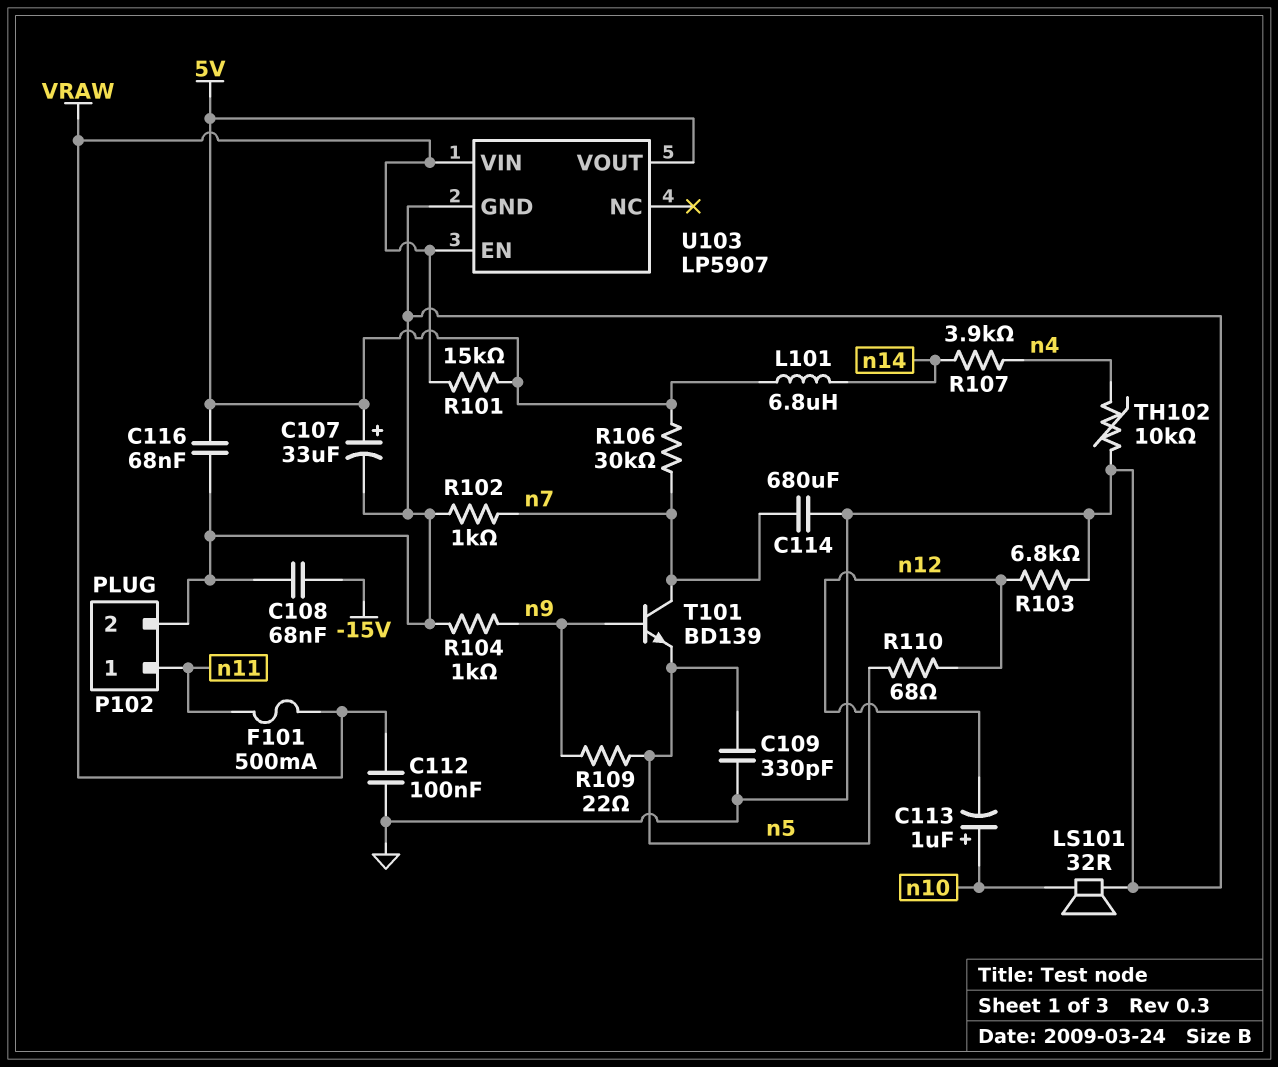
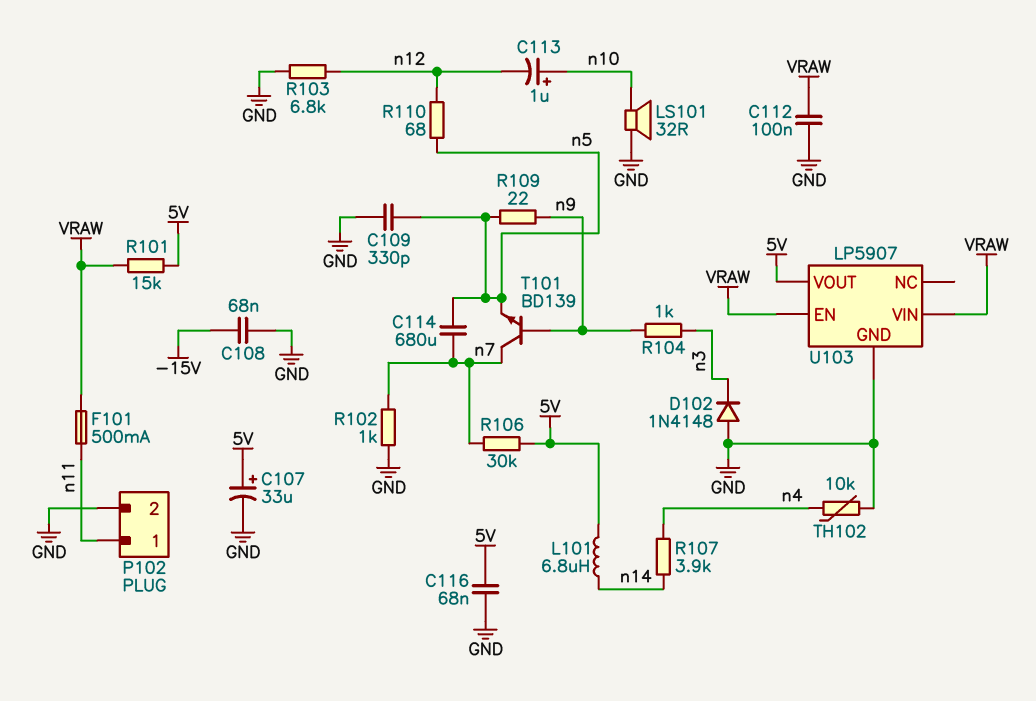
C114: 680uF (GND, n7) -> 680uF (n5, n7)
D102: none -> diode 1N4148 (A GND, K n3)
R104: 1k (GND, n9) -> 1k (n3, n9)

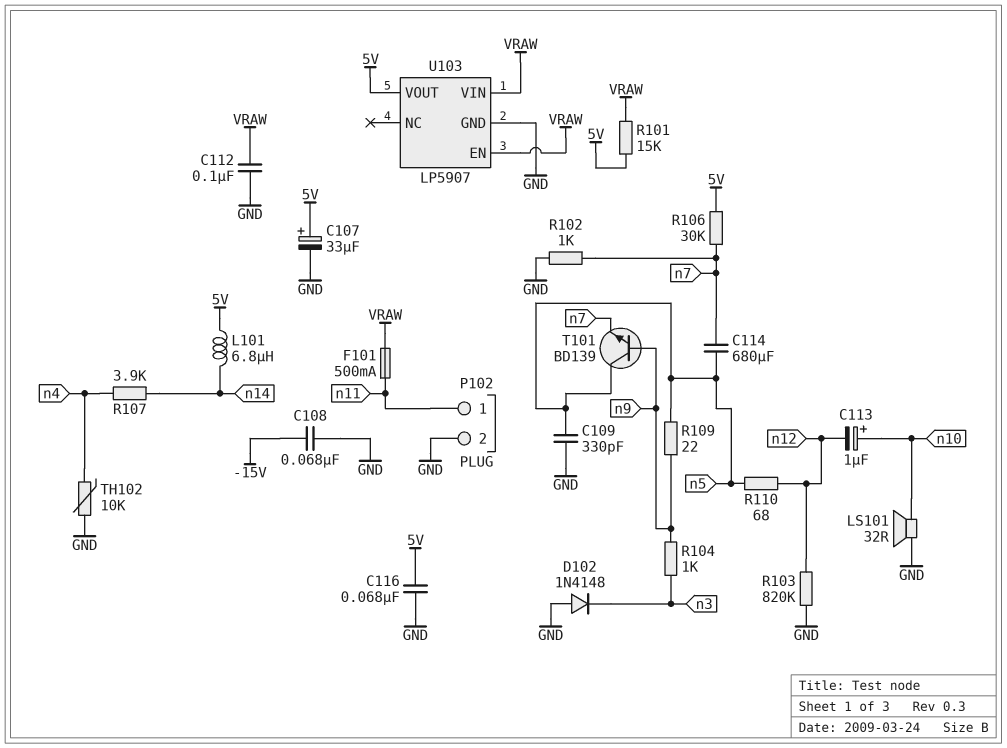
R103: 6.8k (GND, n12) -> 820k (GND, n12)
T101: NPN BD139 (B n9, C n7, E n5) -> NPN BD139 (B n9, C n5, E n7)

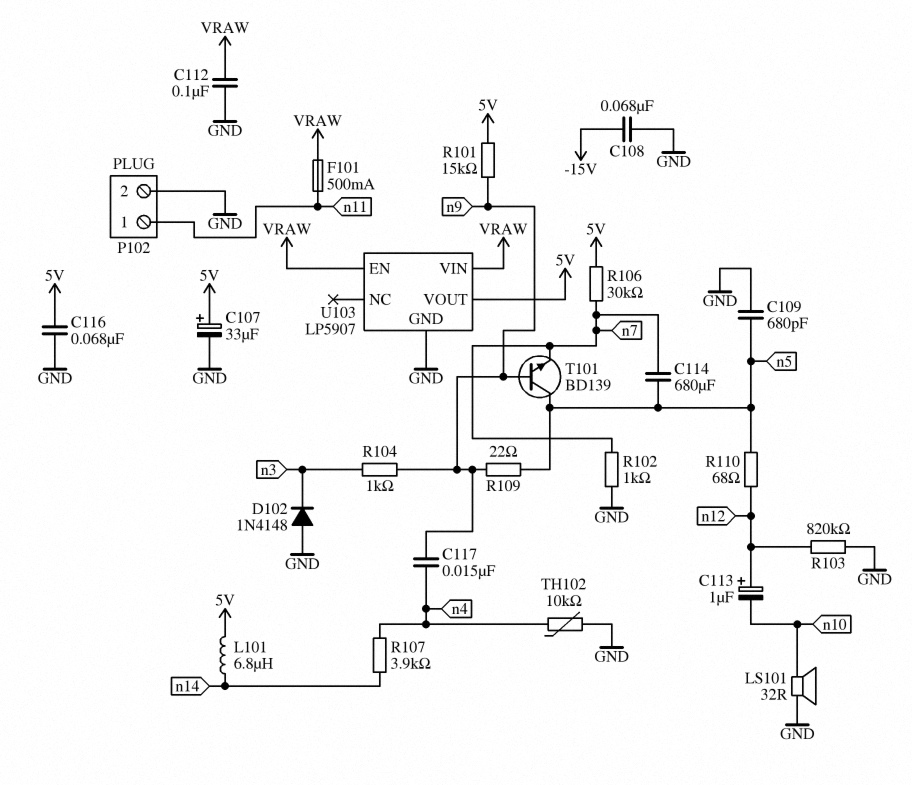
C109: 330pF (GND, n5) -> 680pF (GND, n5)
C113: 1uF (plus n10, minus n12) -> 1uF (plus n12, minus n10)
C117: none -> 15nF (n4, n9)
R101: 15k (5V, VRAW) -> 15k (5V, n9)

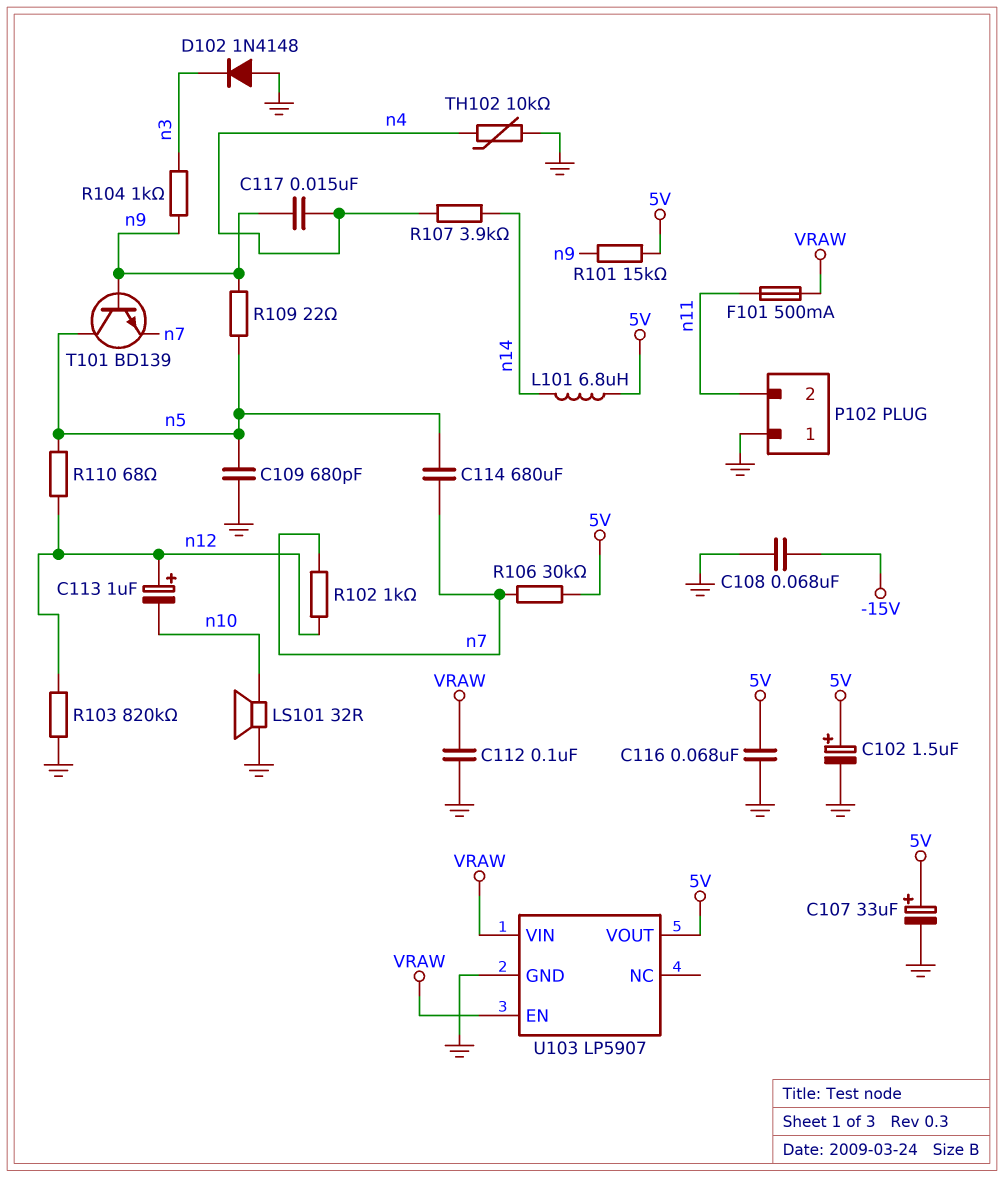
C102: none -> 1.5uF (plus 5V, minus GND)
P102 pin 1: n11 -> GND
P102 pin 2: GND -> n11
R102: 1k (GND, n7) -> 1k (n7, n12)

